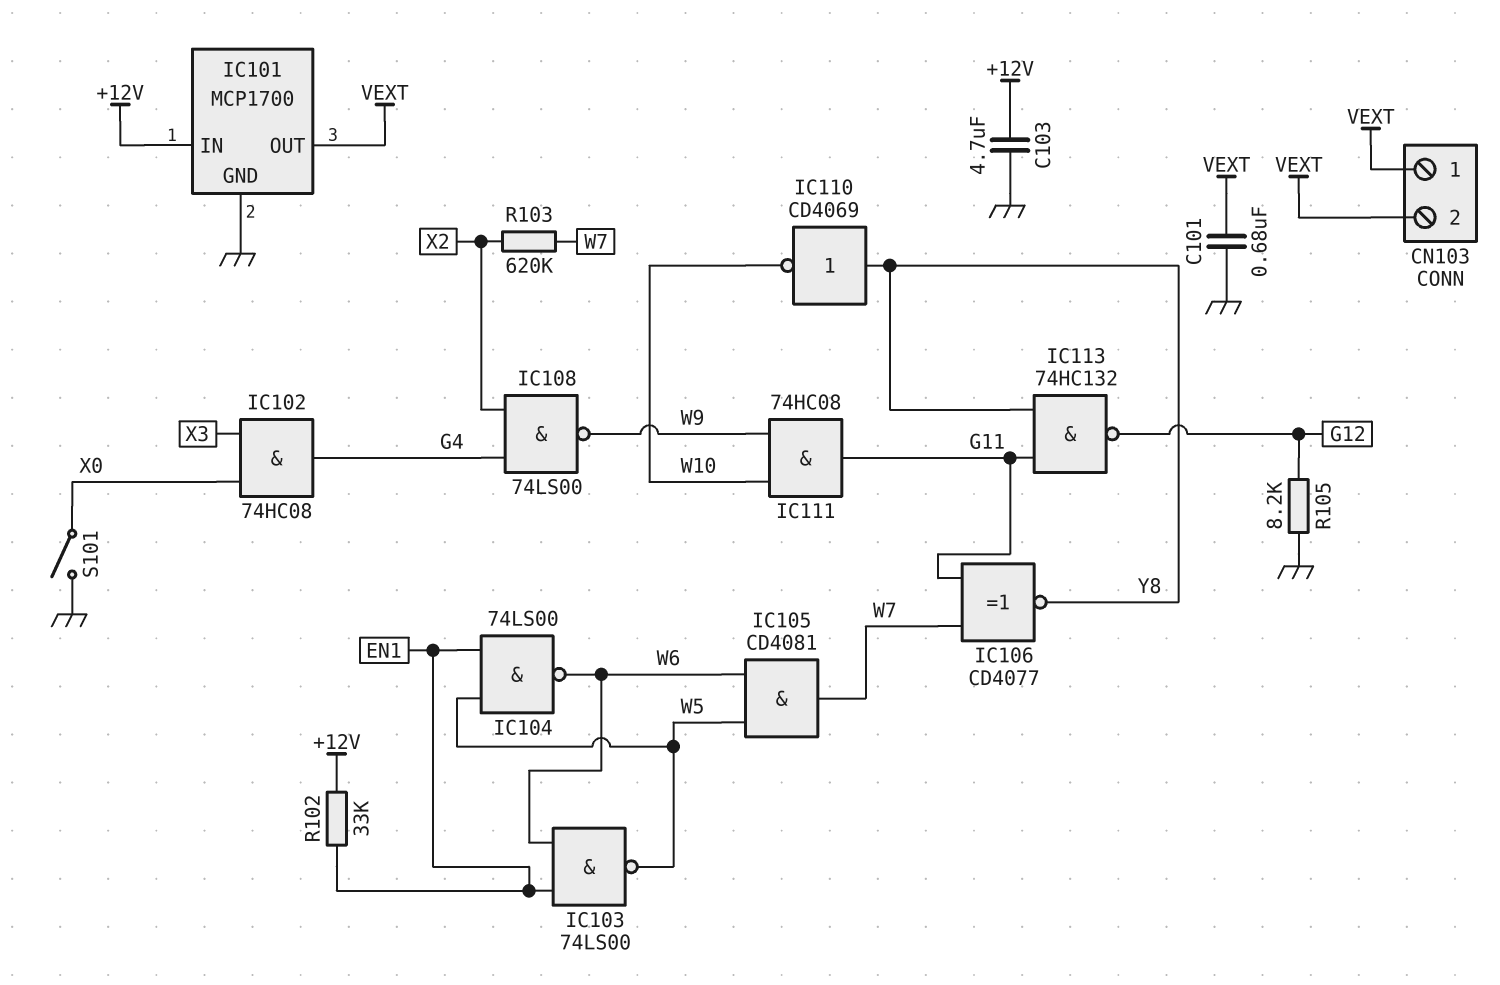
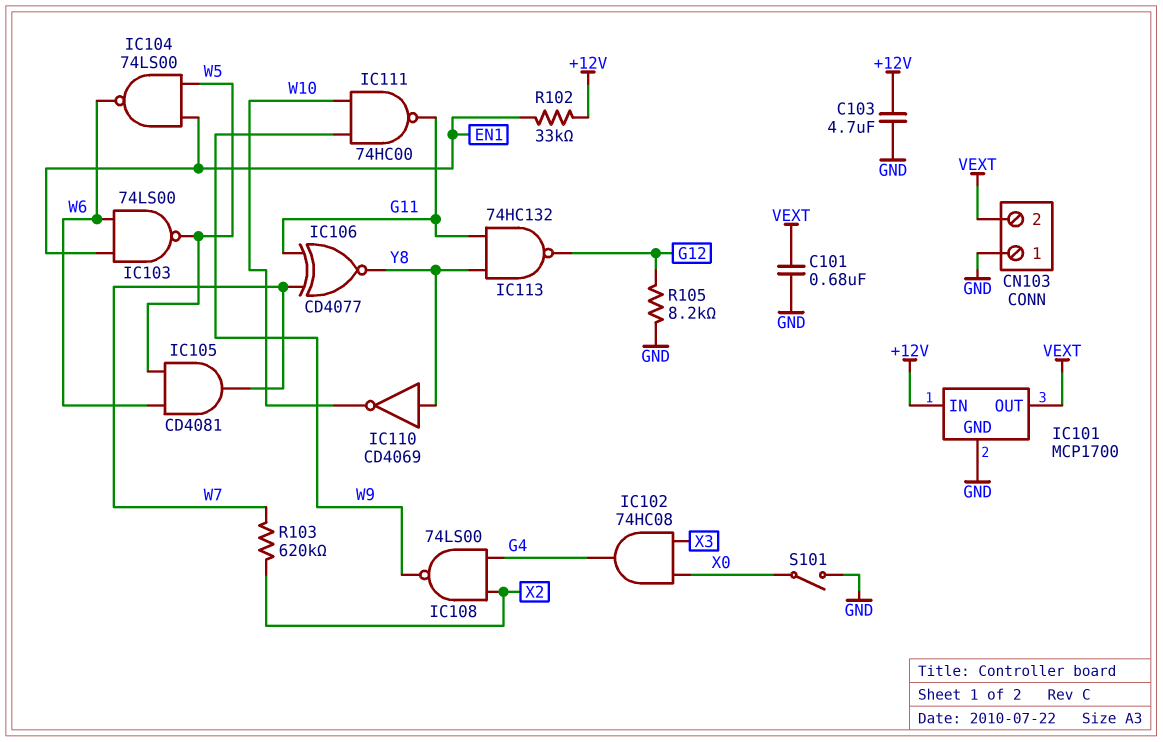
CN103 pin 1: VEXT -> GND
IC111: AND 74HC08 (in W9, in W10, out G11) -> NAND 74HC00 (in W9, in W10, out G11)

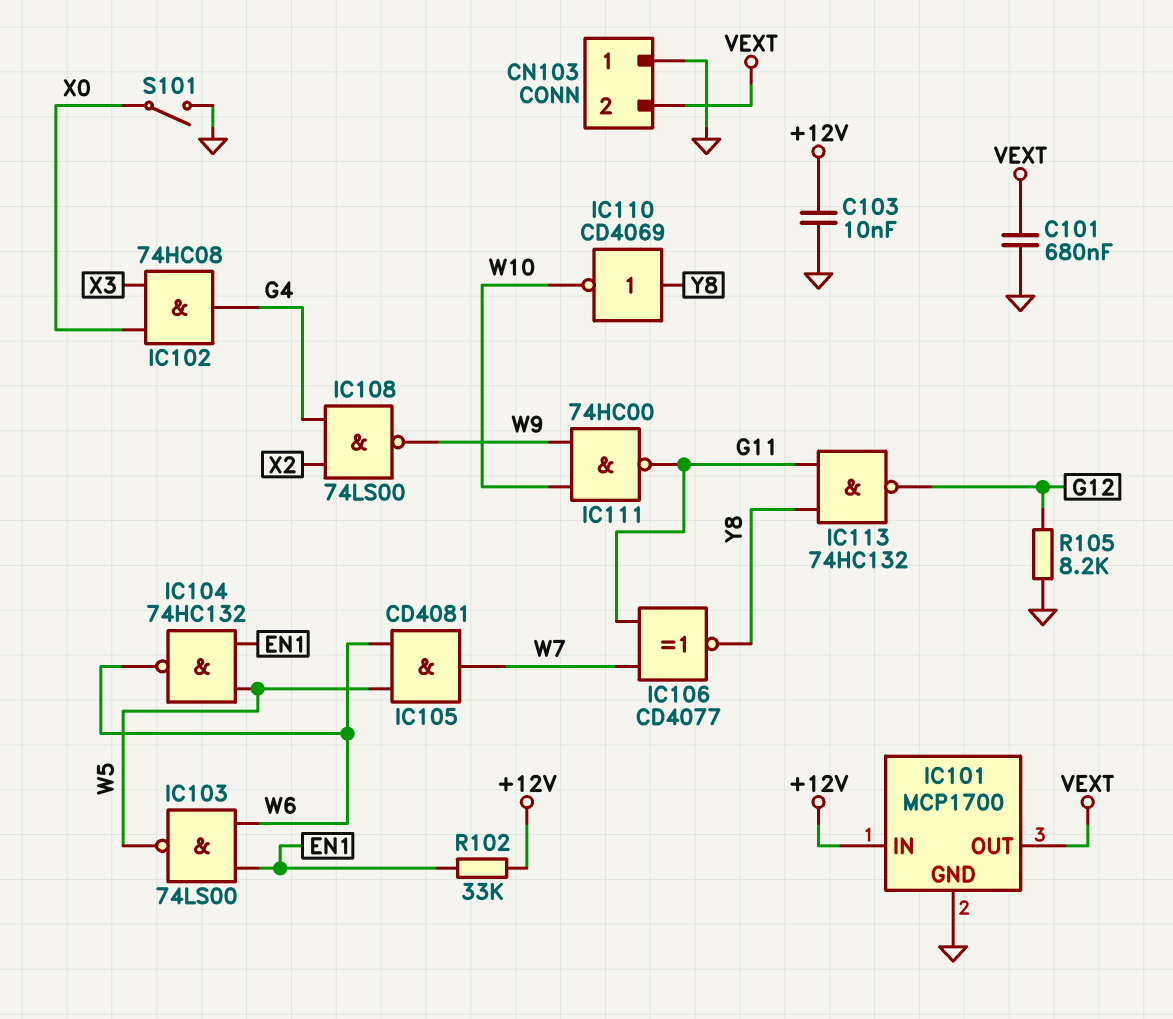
C103: 4.7uF (+12V, GND) -> 10nF (+12V, GND)
IC104: NAND 74LS00 (in EN1, in W5, out W6) -> NAND 74HC132 (in EN1, in W5, out W6)
R103: 620k (W7, X2) -> none

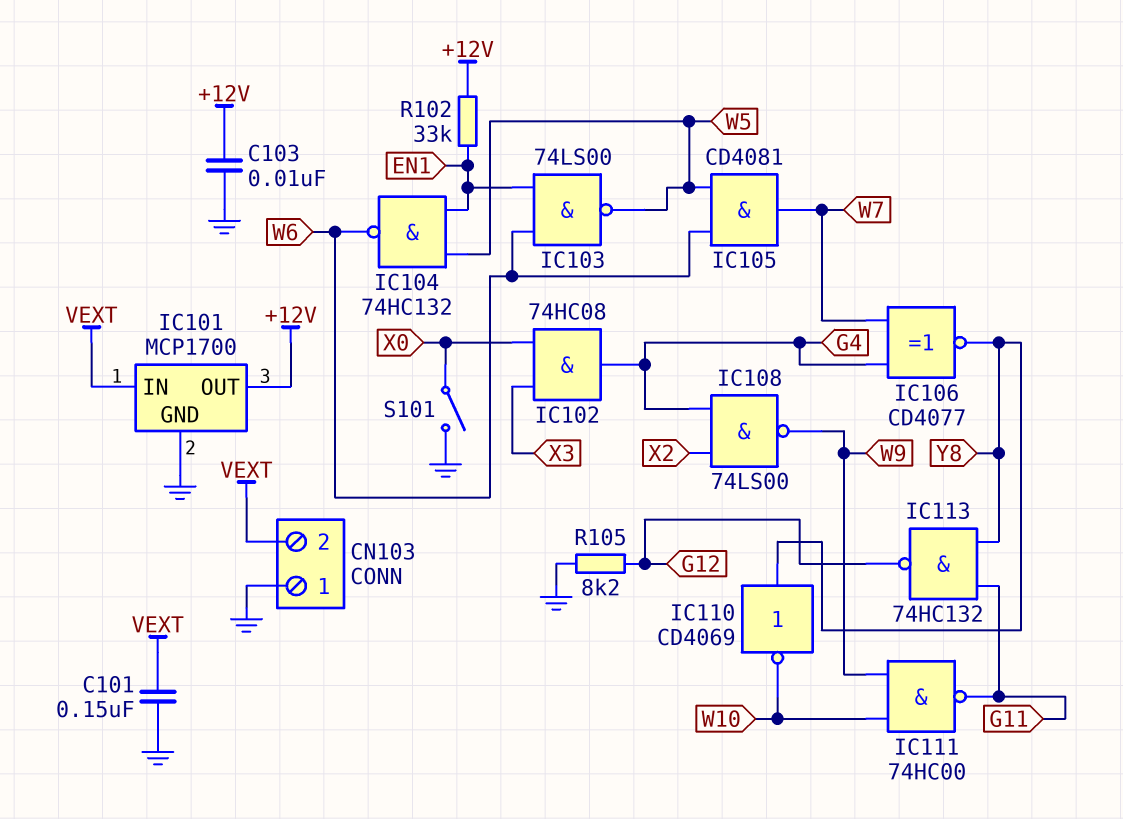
C101: 680nF (GND, VEXT) -> 150nF (GND, VEXT)
IC101 pin IN: +12V -> VEXT
IC101 pin OUT: VEXT -> +12V
IC106: XNOR CD4077 (in G11, in W7, out Y8) -> XNOR CD4077 (in G4, in W7, out Y8)

